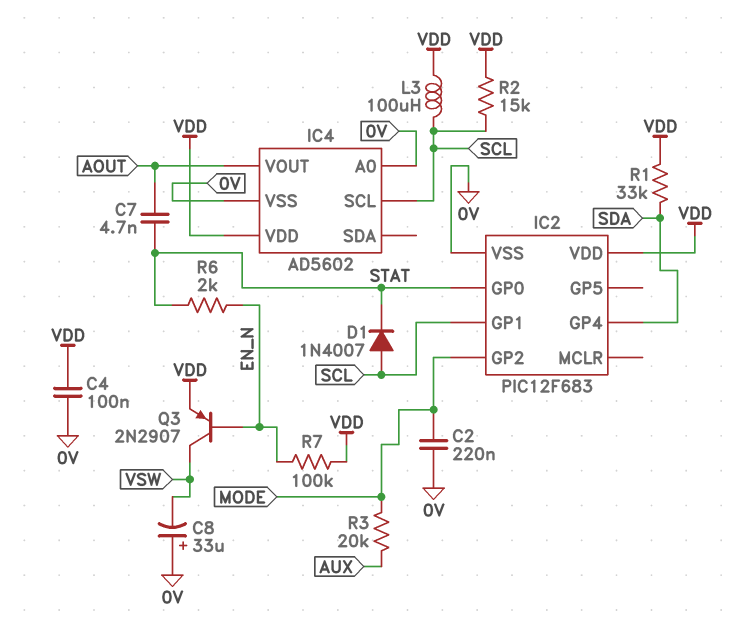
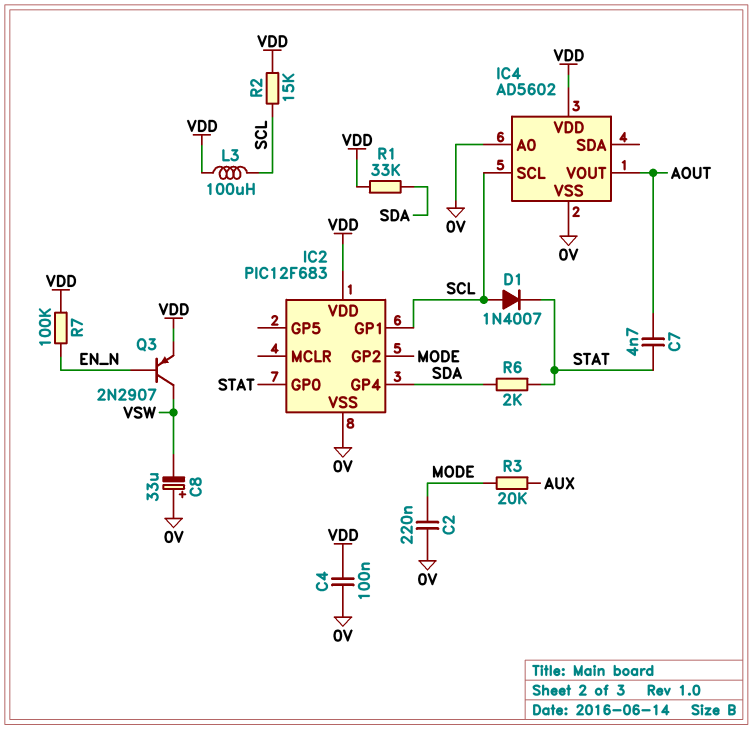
R6: 2k (EN_N, STAT) -> 2k (SDA, STAT)

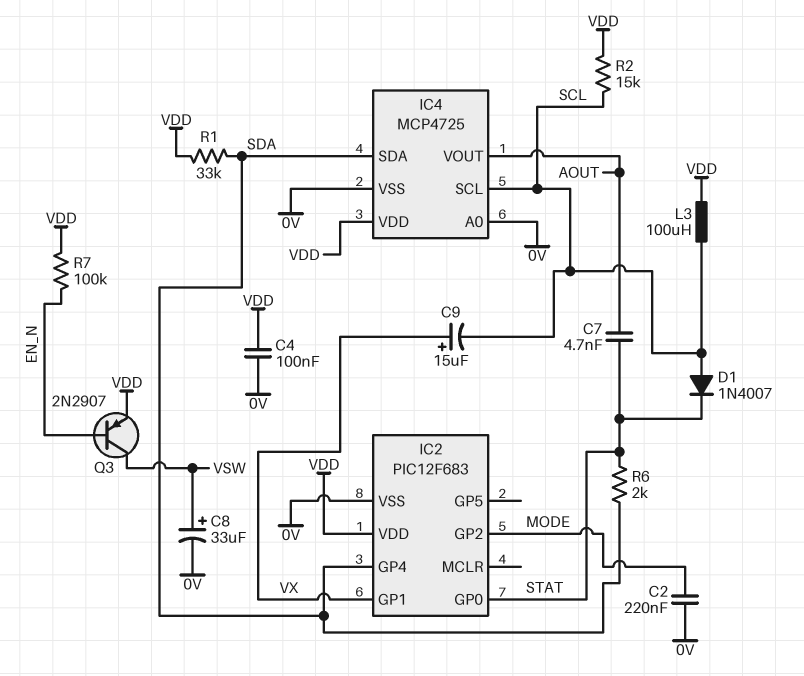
C8: 33uF (plus 0V, minus VSW) -> 33uF (plus VSW, minus 0V)
C9: none -> 15uF (plus VX, minus SCL)
IC2 pin GP1: SCL -> VX
IC4: AD5602 -> MCP4725
IC4 pin SDA: none -> SDA
R3: 20k (AUX, MODE) -> none

